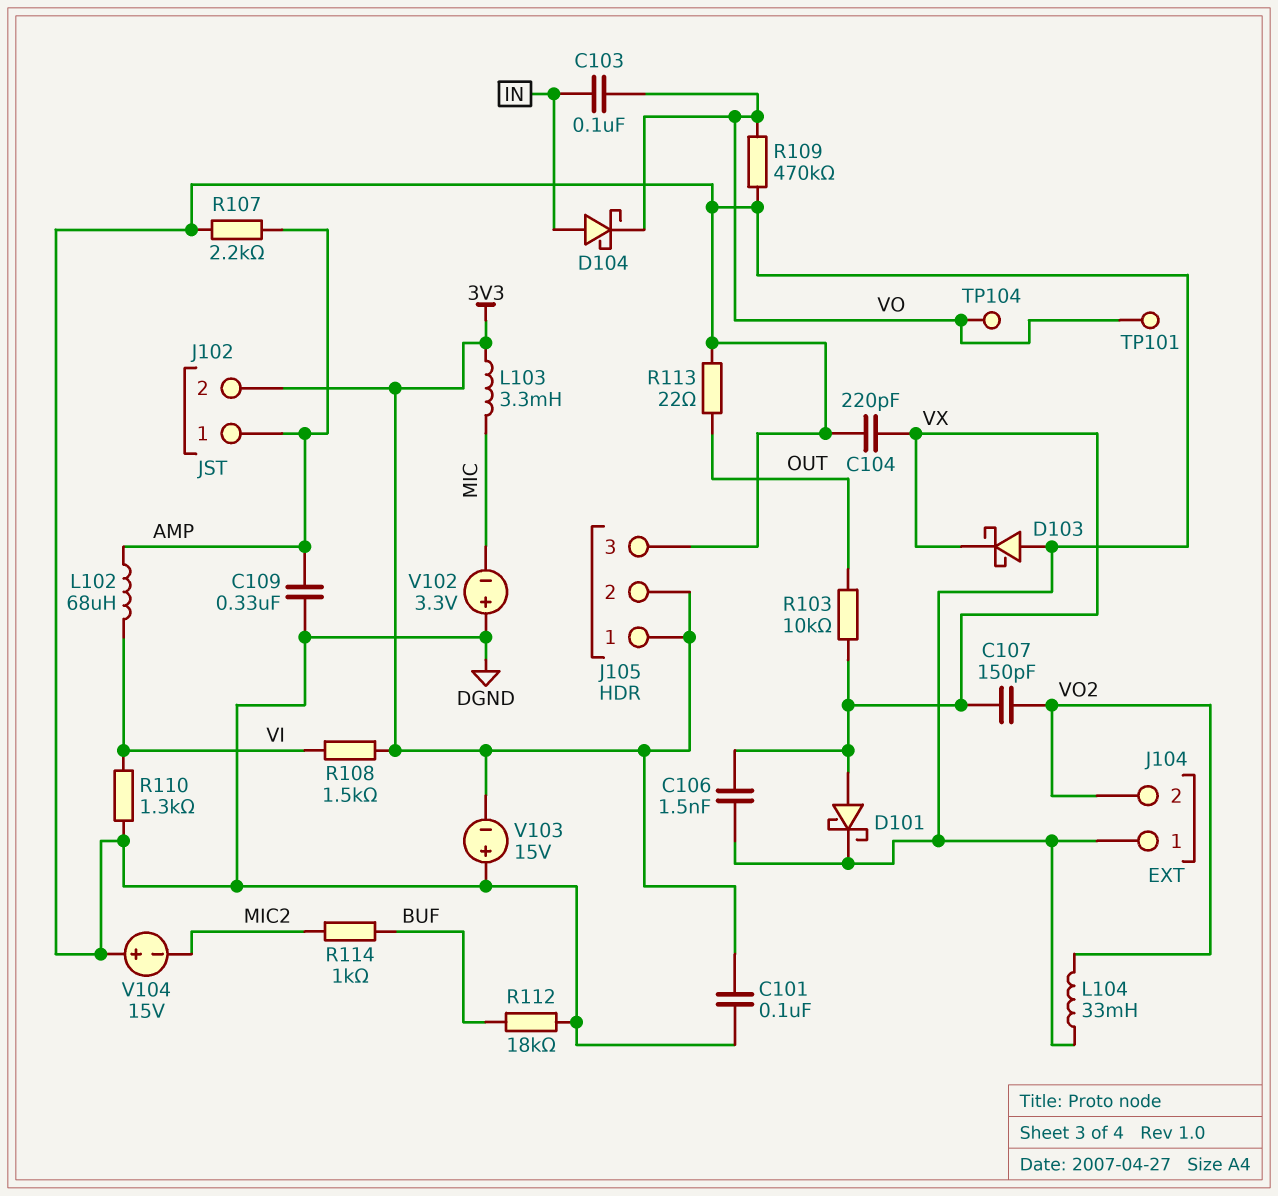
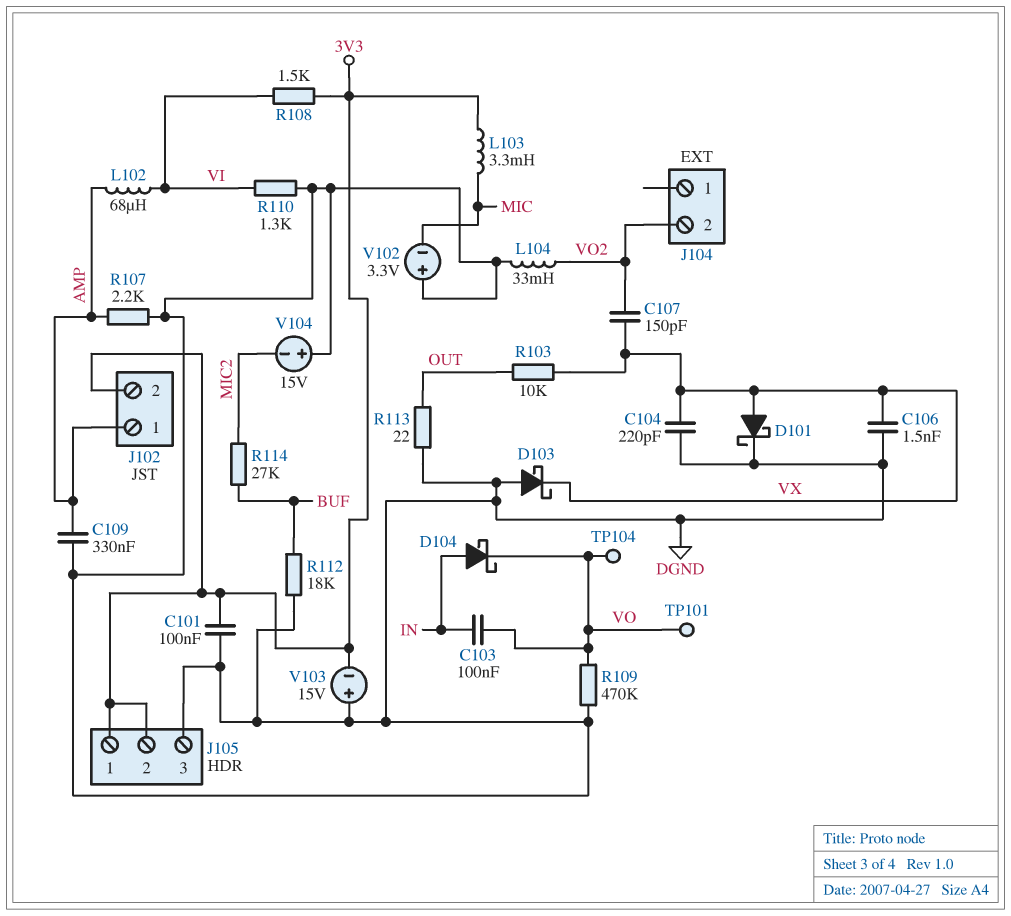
J104 pin 1: DGND -> none
R114: 1k (BUF, MIC2) -> 27k (BUF, MIC2)

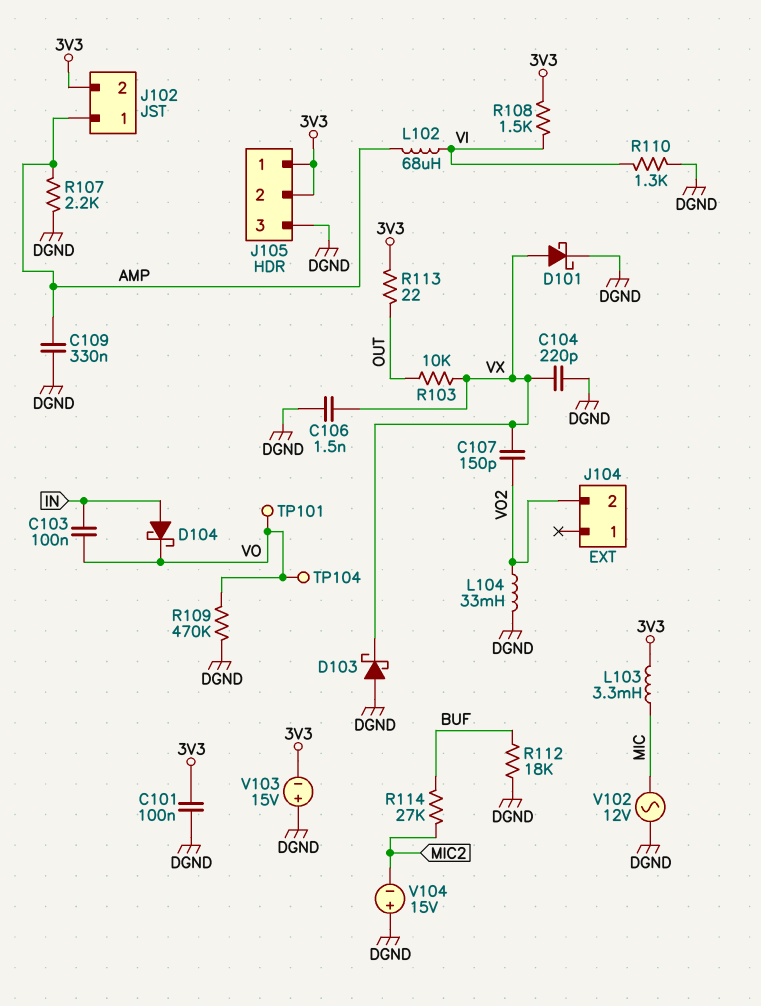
R113: 22 (DGND, OUT) -> 22 (3V3, OUT)
V102: 3.3V (plus DGND, minus MIC) -> AC 12V (DGND, MIC)

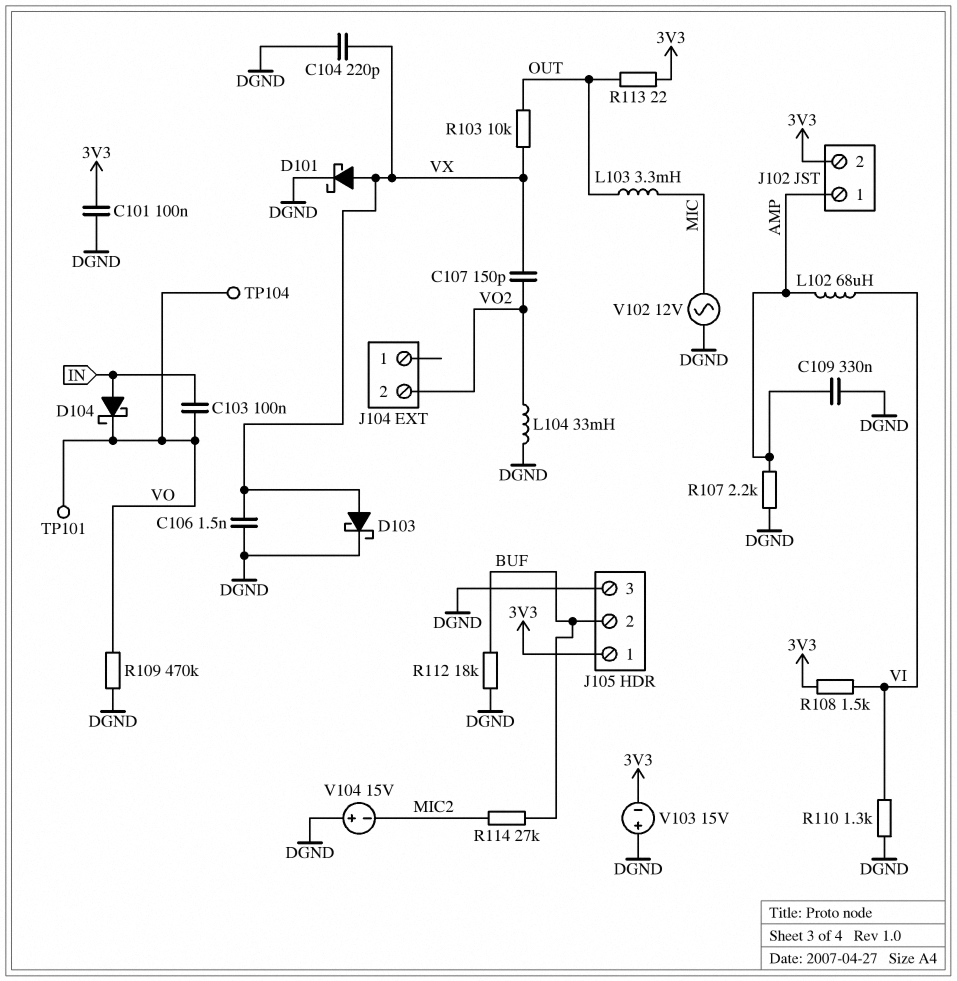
D103: schottky (A DGND, K VX) -> schottky (A VX, K DGND)
J105 pin 2: 3V3 -> BUF
L103: 3.3mH (3V3, MIC) -> 3.3mH (MIC, OUT)

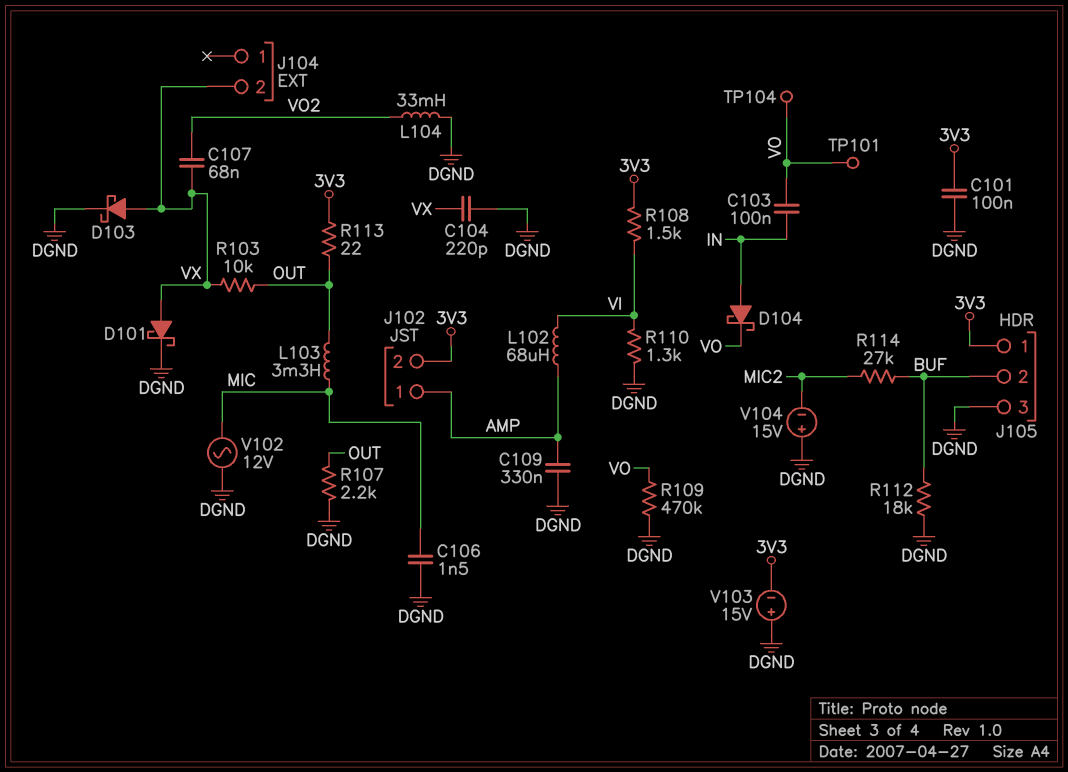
C106: 1.5nF (DGND, VX) -> 1.5nF (DGND, MIC)
C107: 150pF (VO2, VX) -> 68nF (VO2, VX)
J104 pin 2: VO2 -> VX
R107: 2.2k (AMP, DGND) -> 2.2k (DGND, OUT)

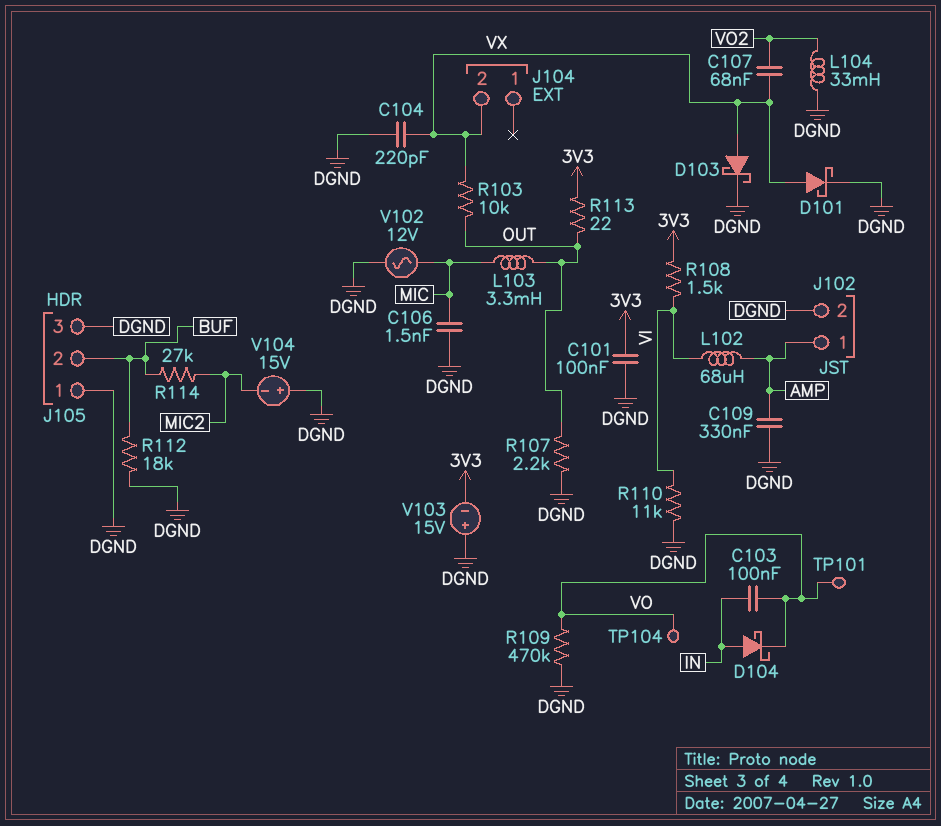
J102 pin 2: 3V3 -> DGND
J105 pin 1: 3V3 -> DGND
R110: 1.3k (DGND, VI) -> 11k (DGND, VI)

